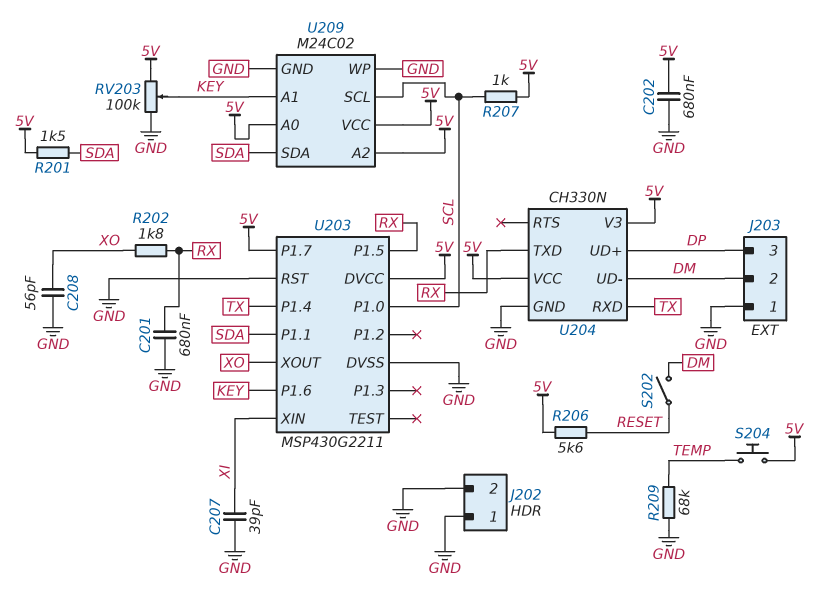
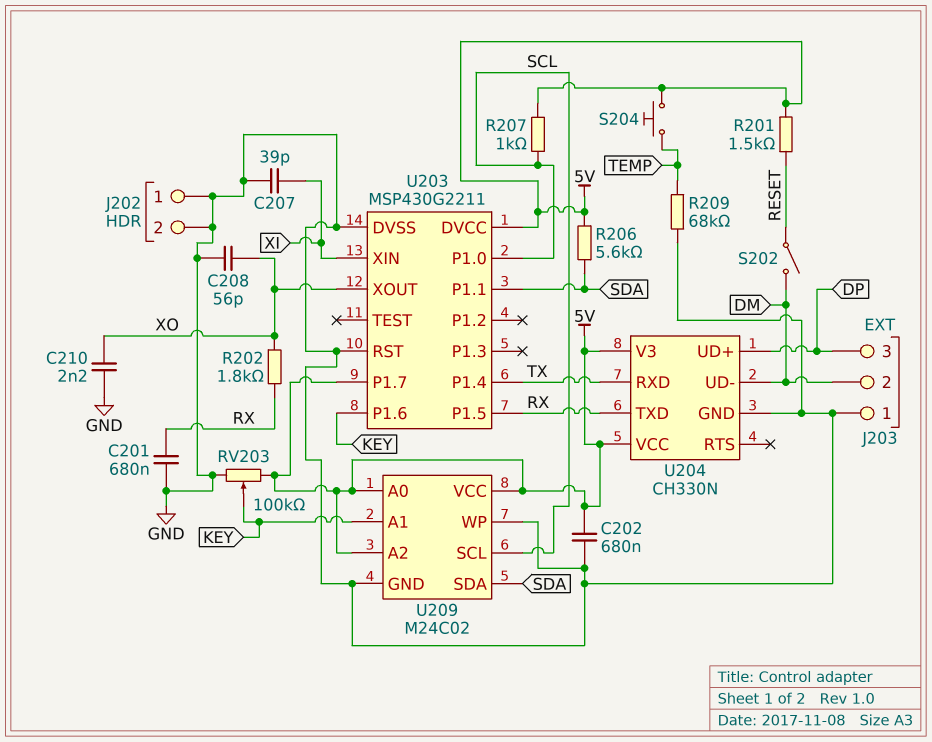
C210: none -> 2.2nF (GND, XO)
R201: 1.5k (5V, SDA) -> 1.5k (5V, RESET)
R206: 5.6k (5V, RESET) -> 5.6k (5V, SDA)

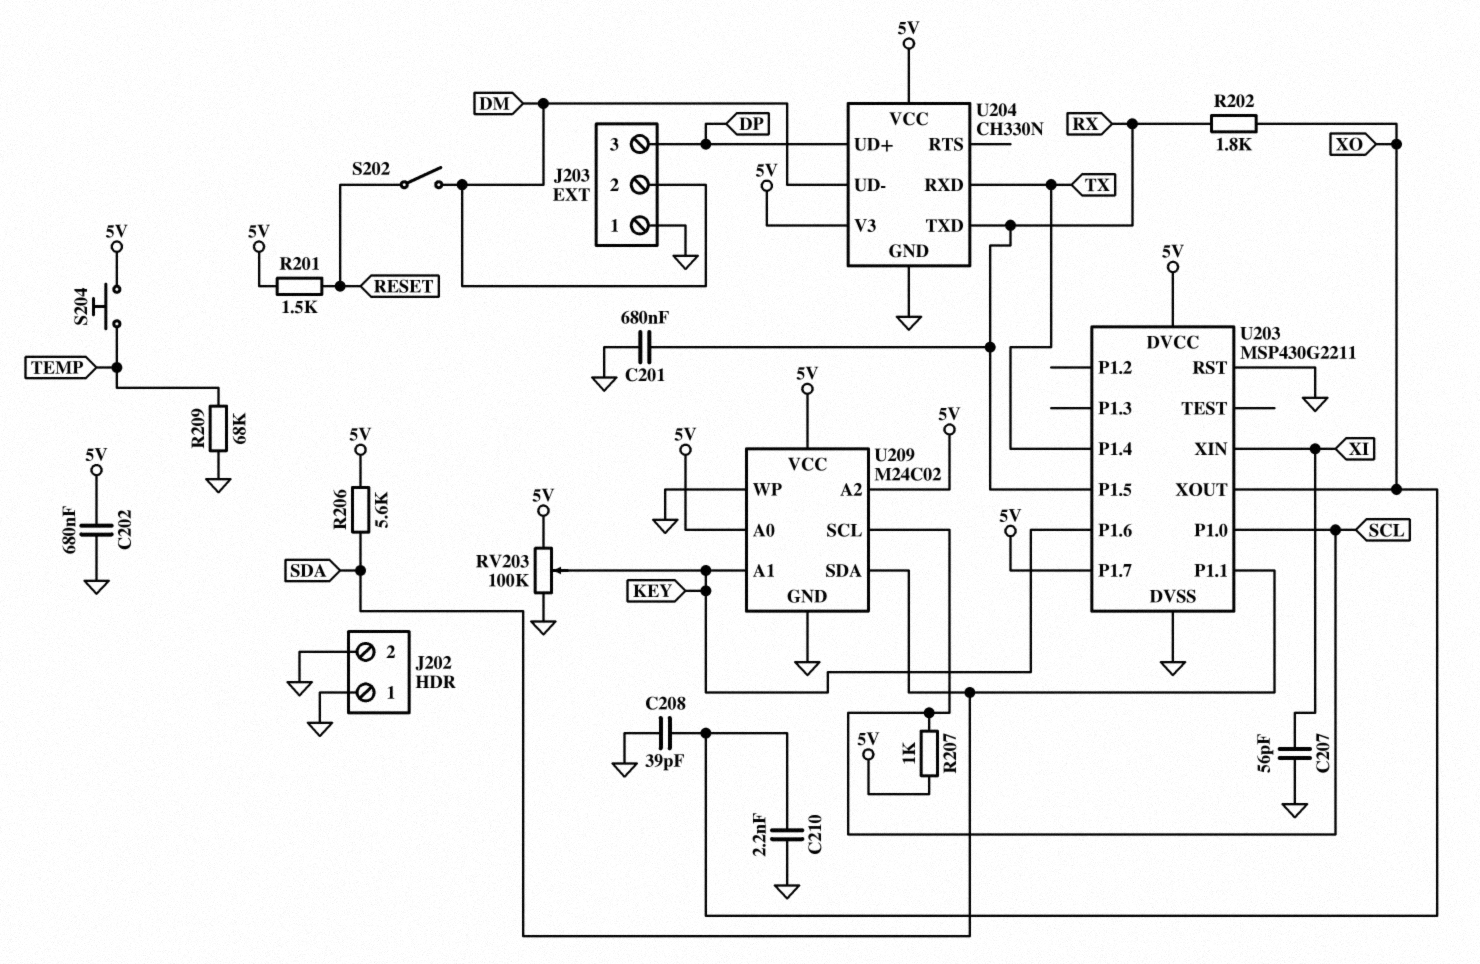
C207: 39pF (GND, XI) -> 56pF (GND, XI)
C208: 56pF (GND, XO) -> 39pF (GND, XO)

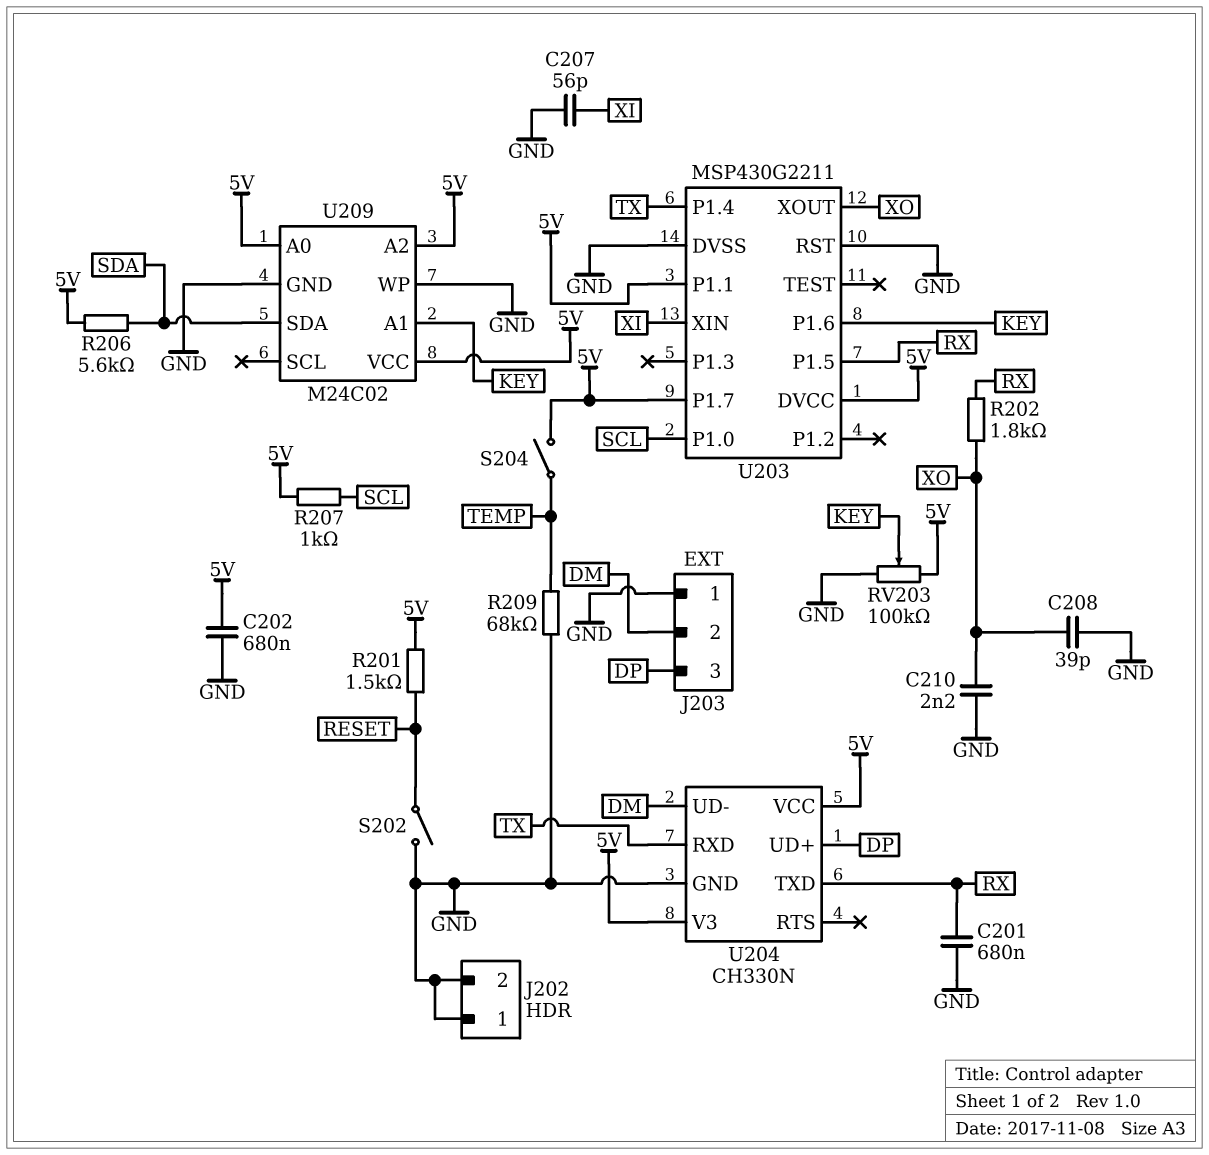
S202: switch (DM, RESET) -> switch (GND, RESET)
S204: button (5V, TEMP) -> switch (5V, TEMP)
U203 pin P1.1: SDA -> 5V
U209 pin SCL: SCL -> none

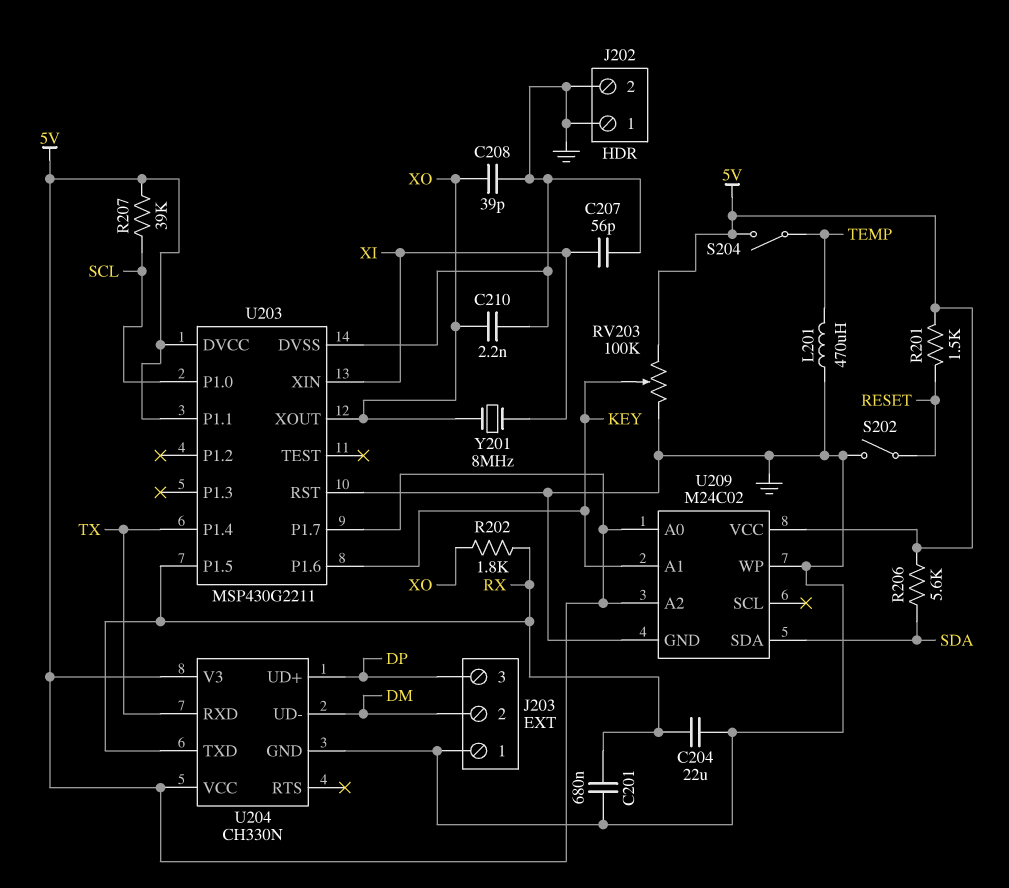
C202: 680nF (5V, GND) -> none
C204: none -> 22uF (GND, RX)
L201: none -> 470uH (GND, TEMP)
R207: 1k (5V, SCL) -> 39k (5V, SCL)
R209: 68k (GND, TEMP) -> none
Y201: none -> 8MHz (XI, XO)

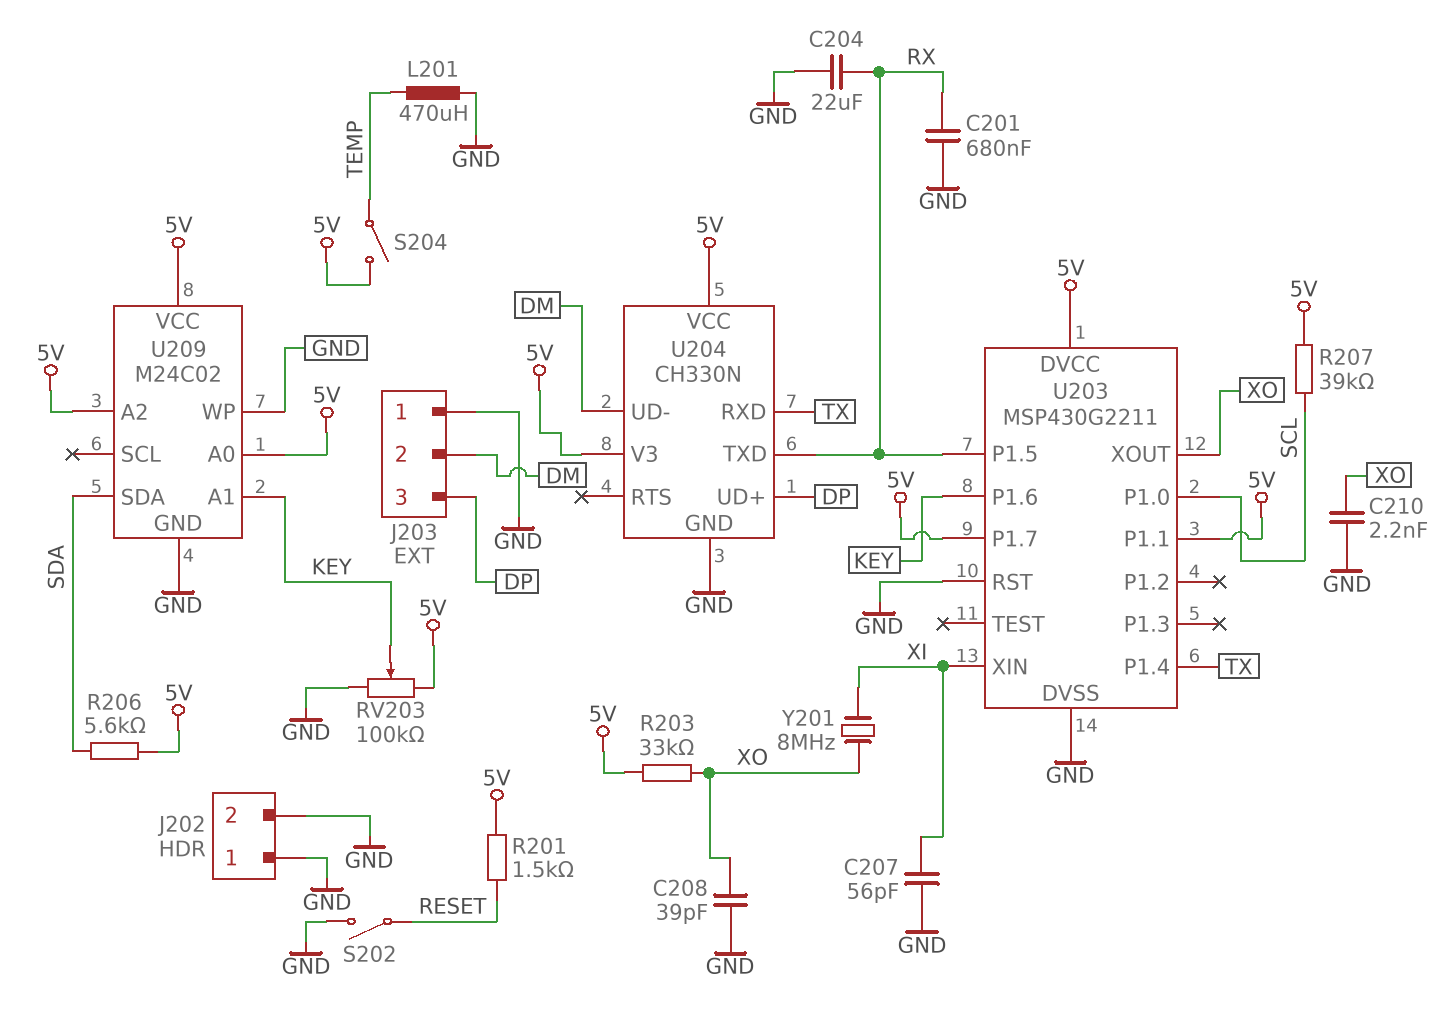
R202: 1.8k (RX, XO) -> none
R203: none -> 33k (5V, XO)

